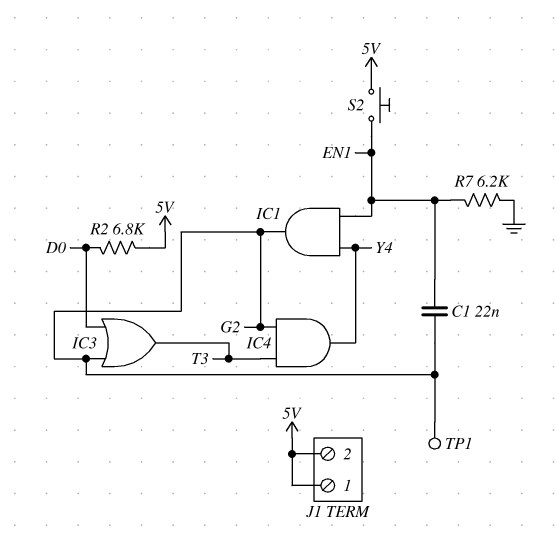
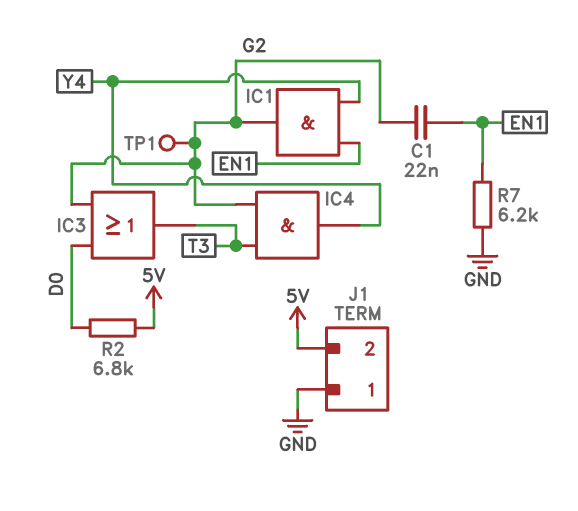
J1 pin 1: 5V -> GND
S2: button (5V, EN1) -> none

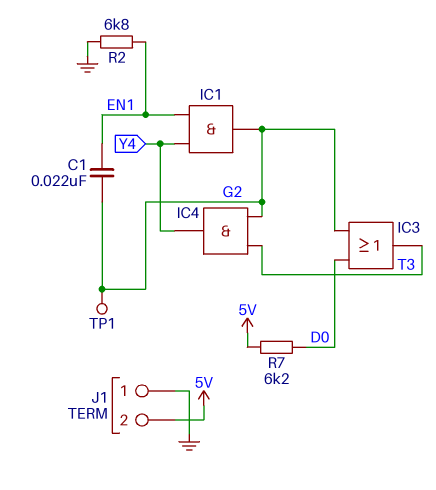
R2: 6.8k (5V, D0) -> 6.8k (EN1, GND)
R7: 6.2k (EN1, GND) -> 6.2k (5V, D0)

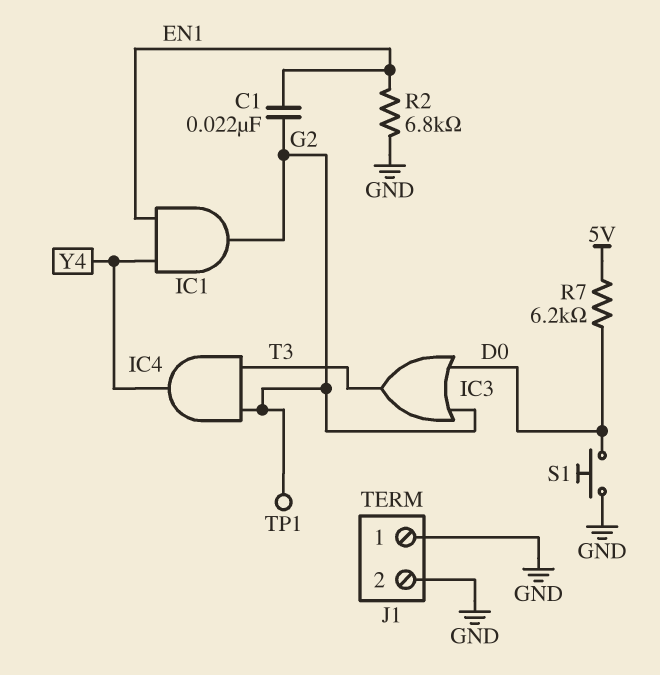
J1 pin 2: 5V -> GND
S1: none -> button (D0, GND)

